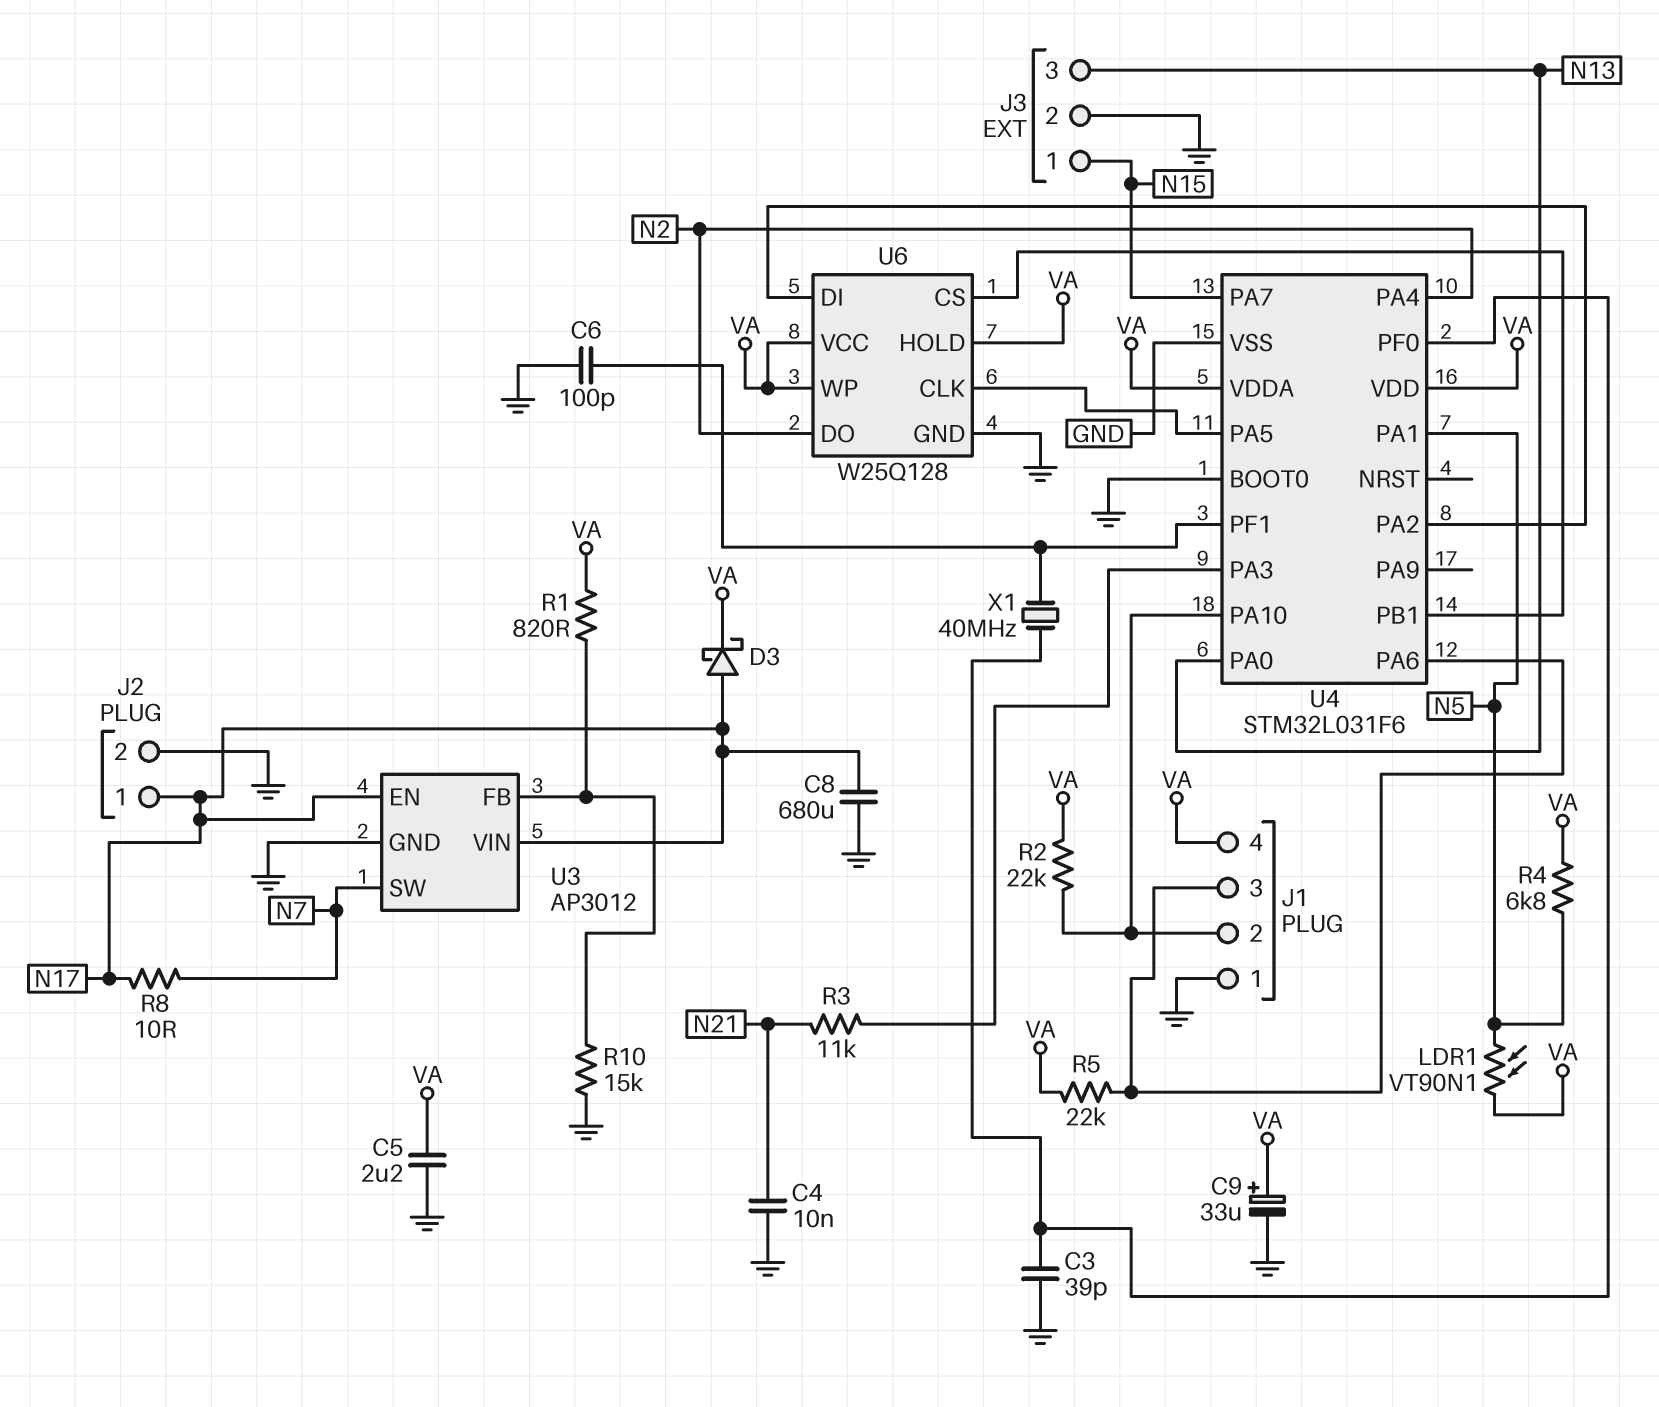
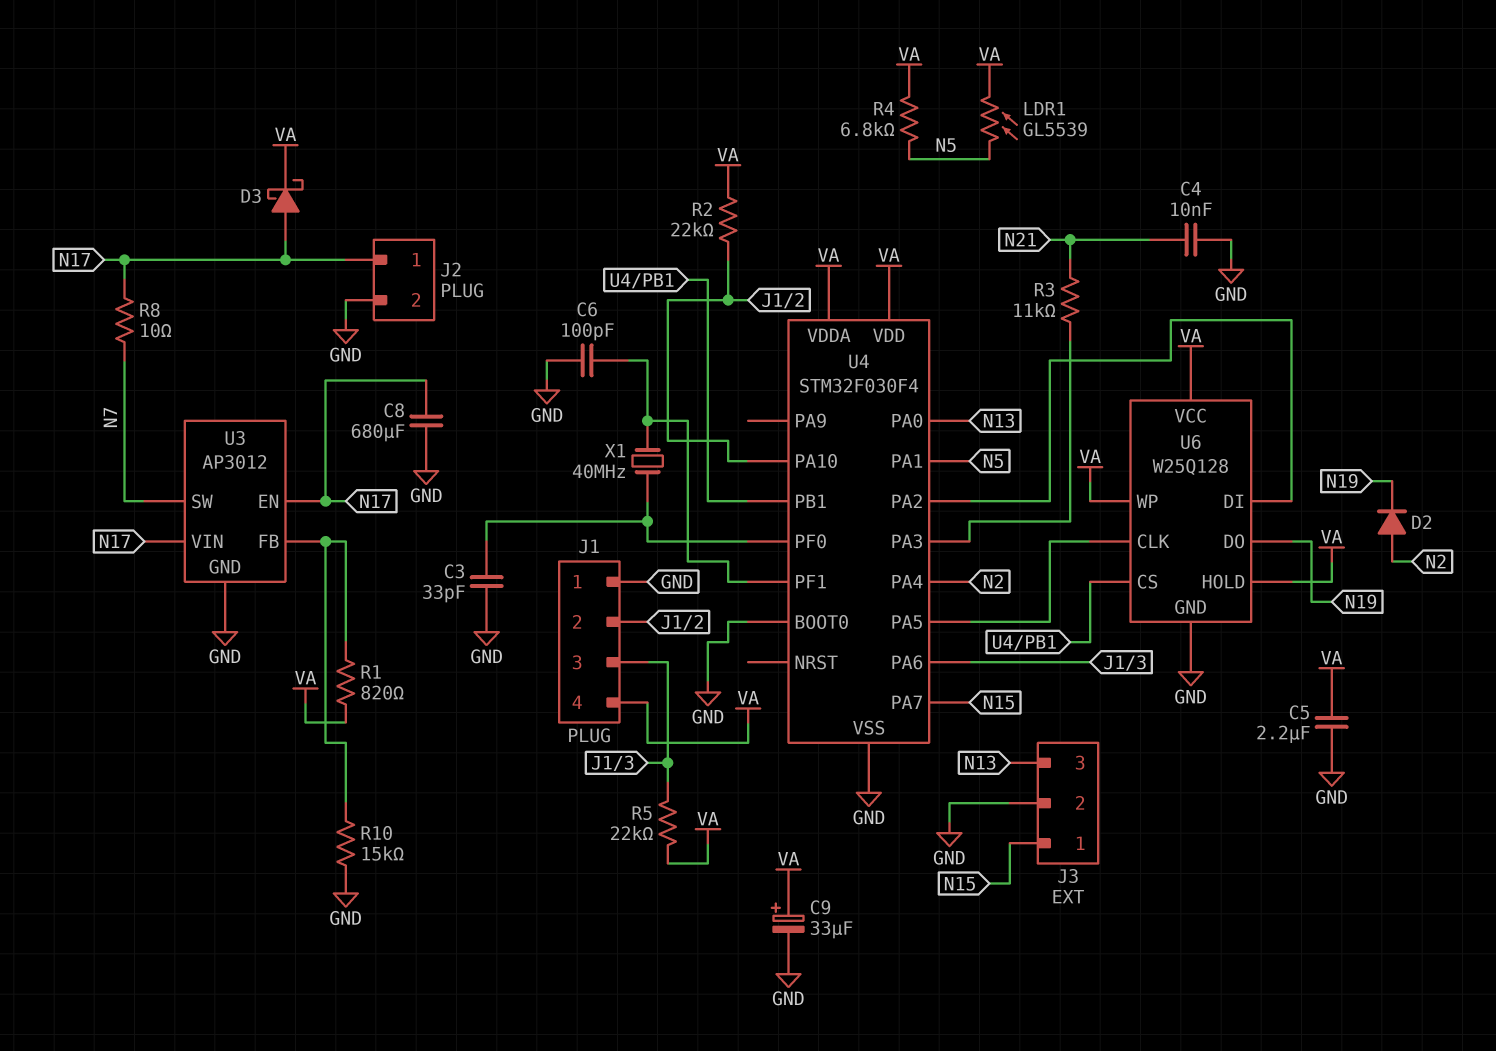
C3: 39pF (GND, U4/PF0) -> 33pF (GND, U4/PF0)
D2: none -> diode (A N2, K N19)
LDR1: VT90N1 (N5, VA) -> GL5539 (N5, VA)
U4: STM32L031F6 -> STM32F030F4
U6 pin DO: N2 -> N19

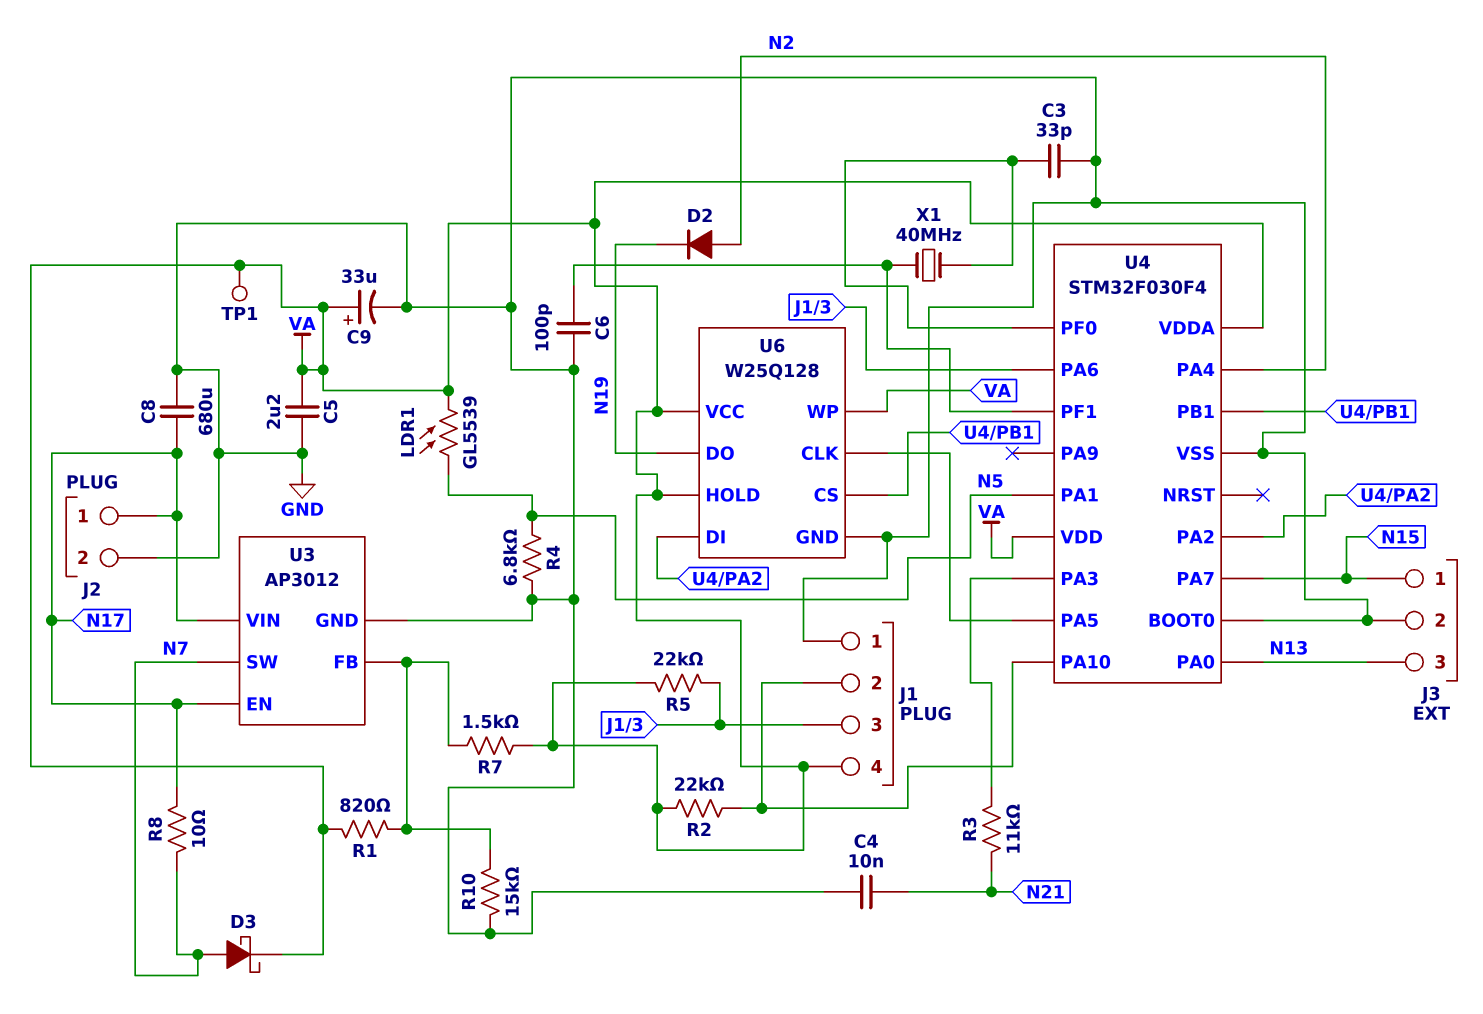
D3: schottky (A N17, K VA) -> schottky (A N7, K VA)
R4: 6.8k (N5, VA) -> 6.8k (GND, N5)
R7: none -> 1.5k (U3/FB, VA)
TP1: none -> test point (VA)

